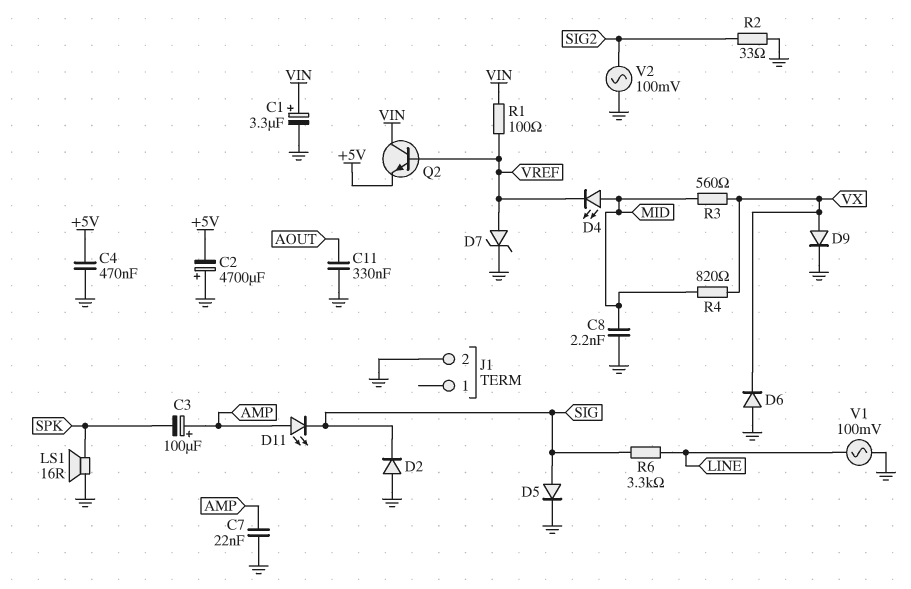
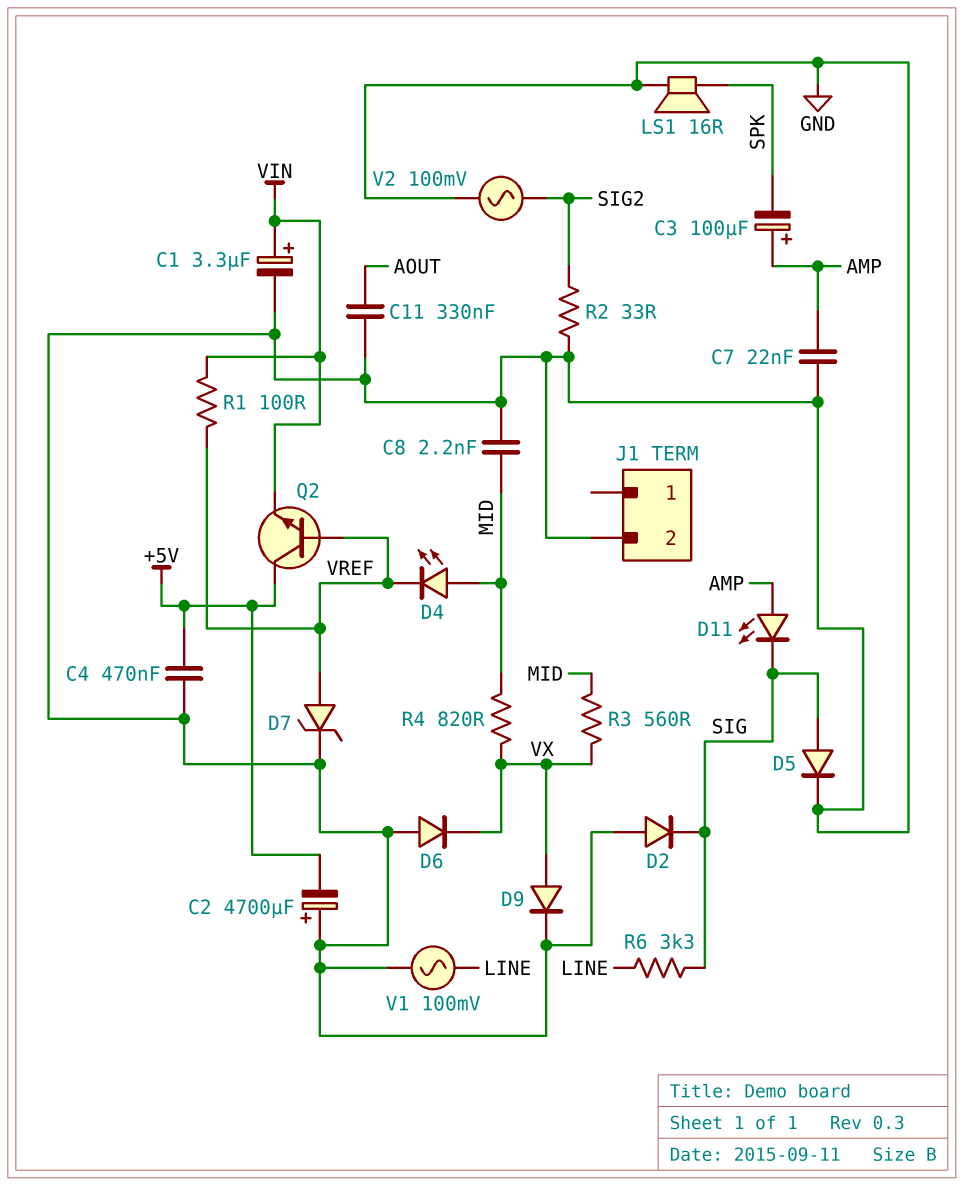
Q2: NPN (B VREF, C VIN, E +5V) -> NPN (B VREF, C +5V, E VIN)

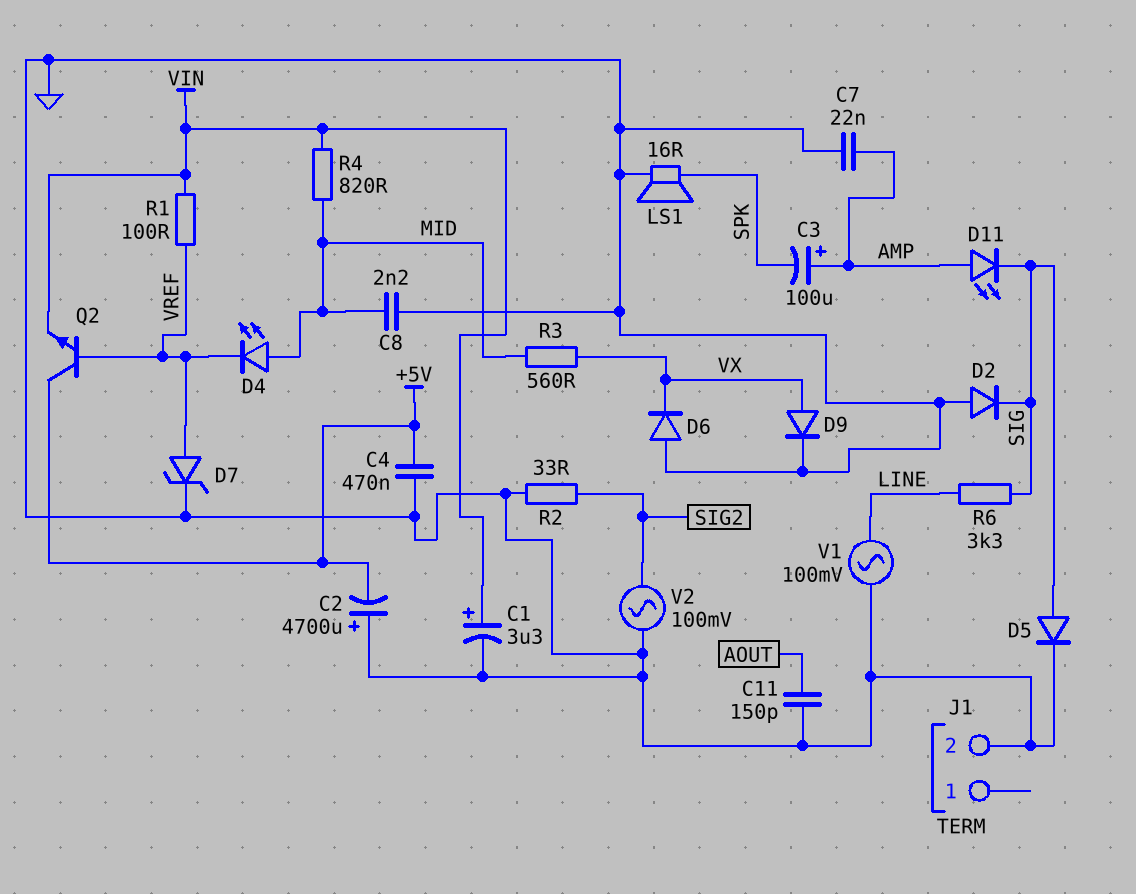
C11: 330nF (AOUT, GND) -> 150pF (AOUT, GND)
R4: 820 (MID, VX) -> 820 (MID, VIN)

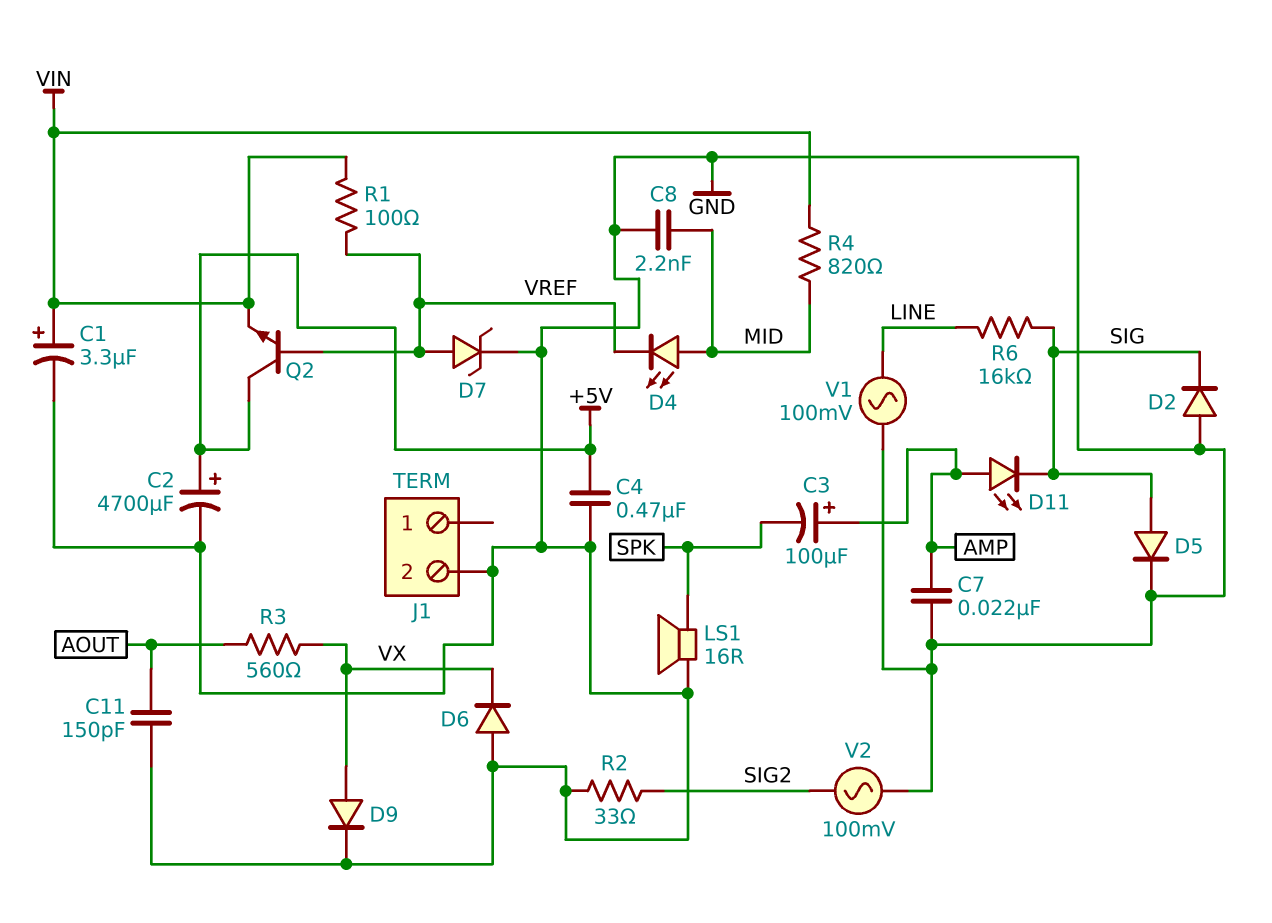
C2: 4700uF (plus GND, minus +5V) -> 4700uF (plus +5V, minus GND)
R3: 560 (MID, VX) -> 560 (AOUT, VX)
R6: 3.3k (LINE, SIG) -> 16k (LINE, SIG)

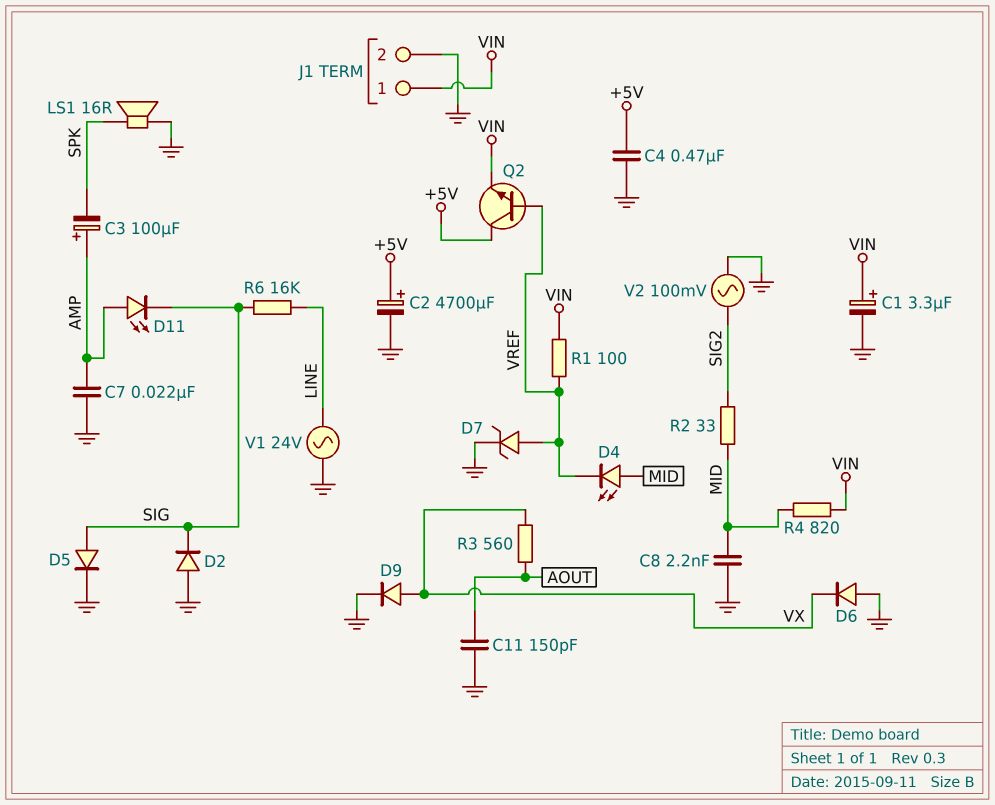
J1 pin 1: none -> VIN
R2: 33 (GND, SIG2) -> 33 (MID, SIG2)
V1: AC 100mV (GND, LINE) -> AC 24V (GND, LINE)

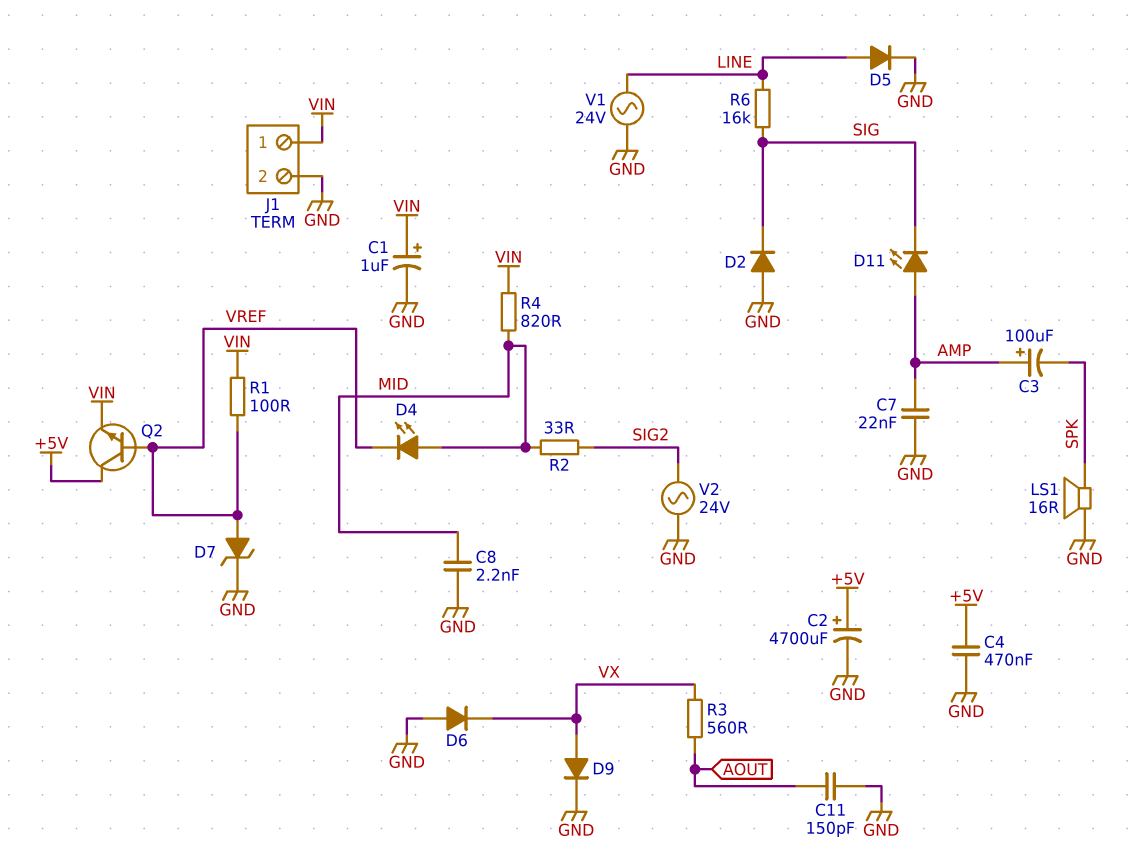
C1: 3.3uF (plus VIN, minus GND) -> 1uF (plus VIN, minus GND)
D5: diode (A SIG, K GND) -> diode (A LINE, K GND)
V2: AC 100mV (GND, SIG2) -> AC 24V (GND, SIG2)

